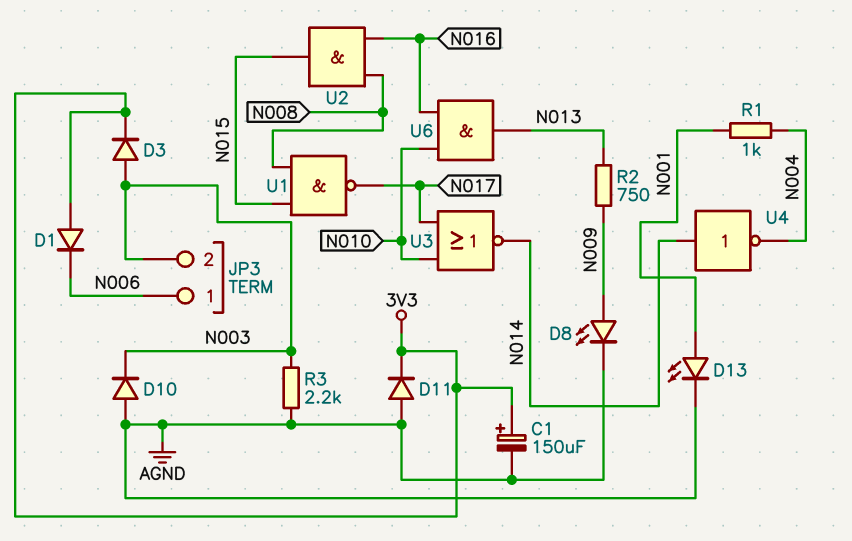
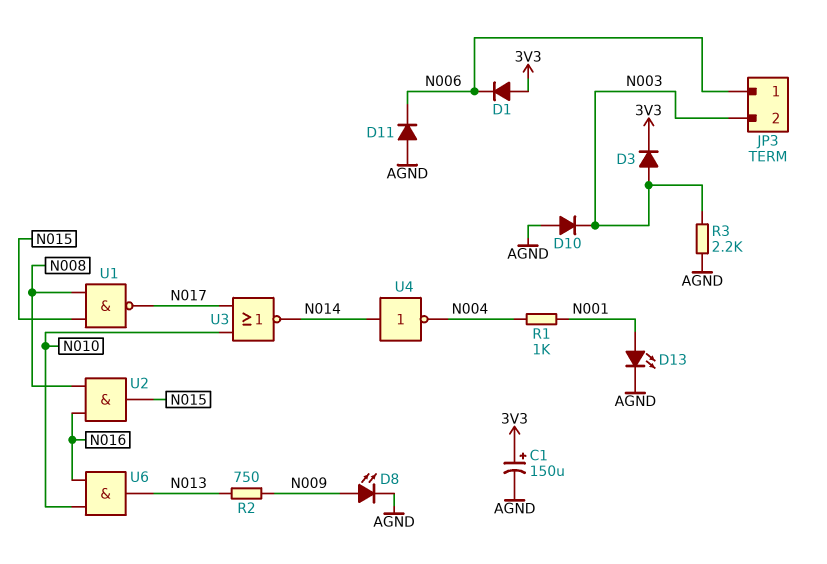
D11: diode (A AGND, K 3V3) -> diode (A AGND, K N006)

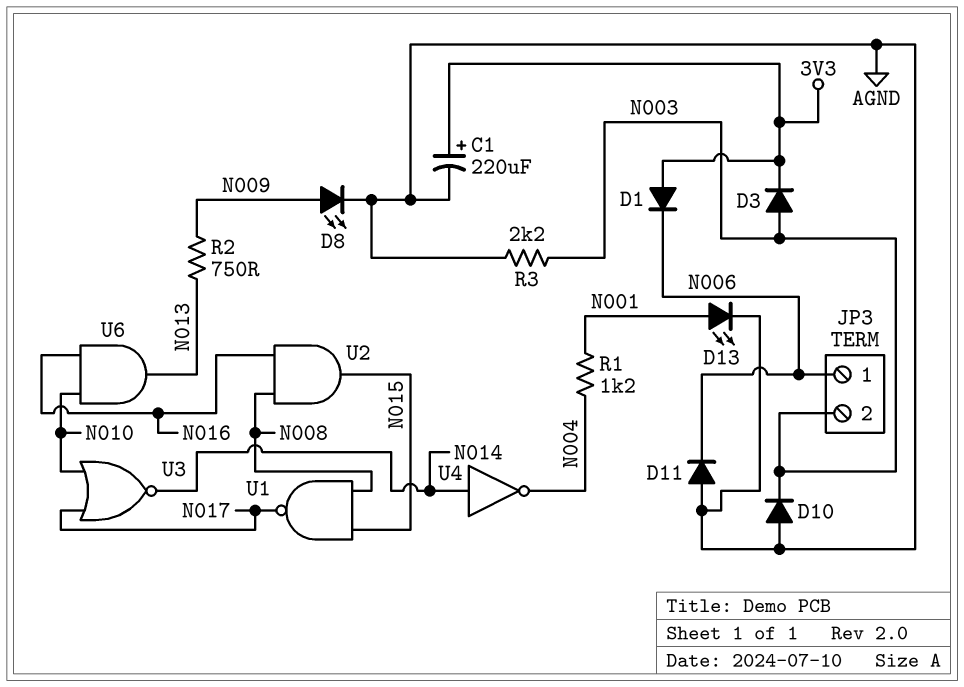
C1: 150uF (plus 3V3, minus AGND) -> 220uF (plus 3V3, minus AGND)
R1: 1k (N001, N004) -> 1.2k (N001, N004)

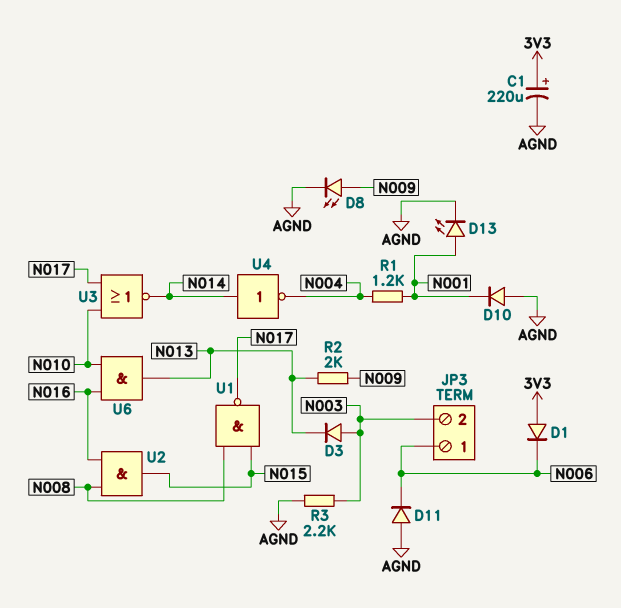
D3: diode (A N003, K 3V3) -> diode (A N003, K N013)
D10: diode (A AGND, K N003) -> diode (A AGND, K N001)
R2: 750 (N009, N013) -> 2k (N009, N013)

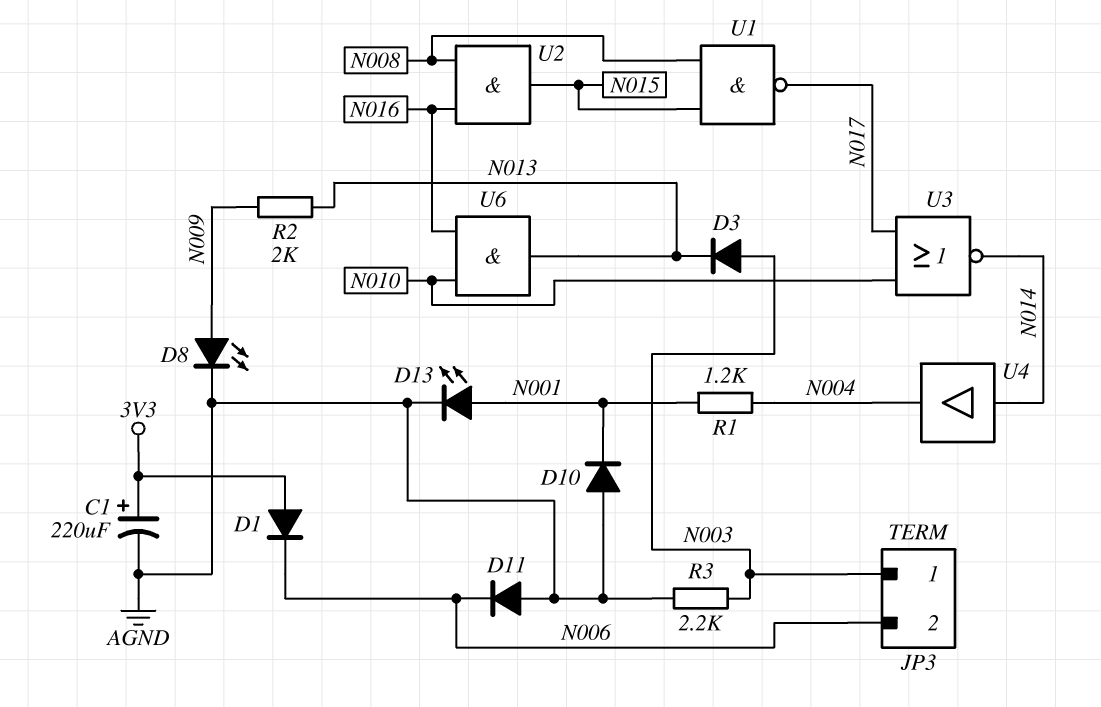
JP3 pin 1: N006 -> N003
JP3 pin 2: N003 -> N006
U4: NOT (in N014, out N004) -> buffer (in N014, out N004)

